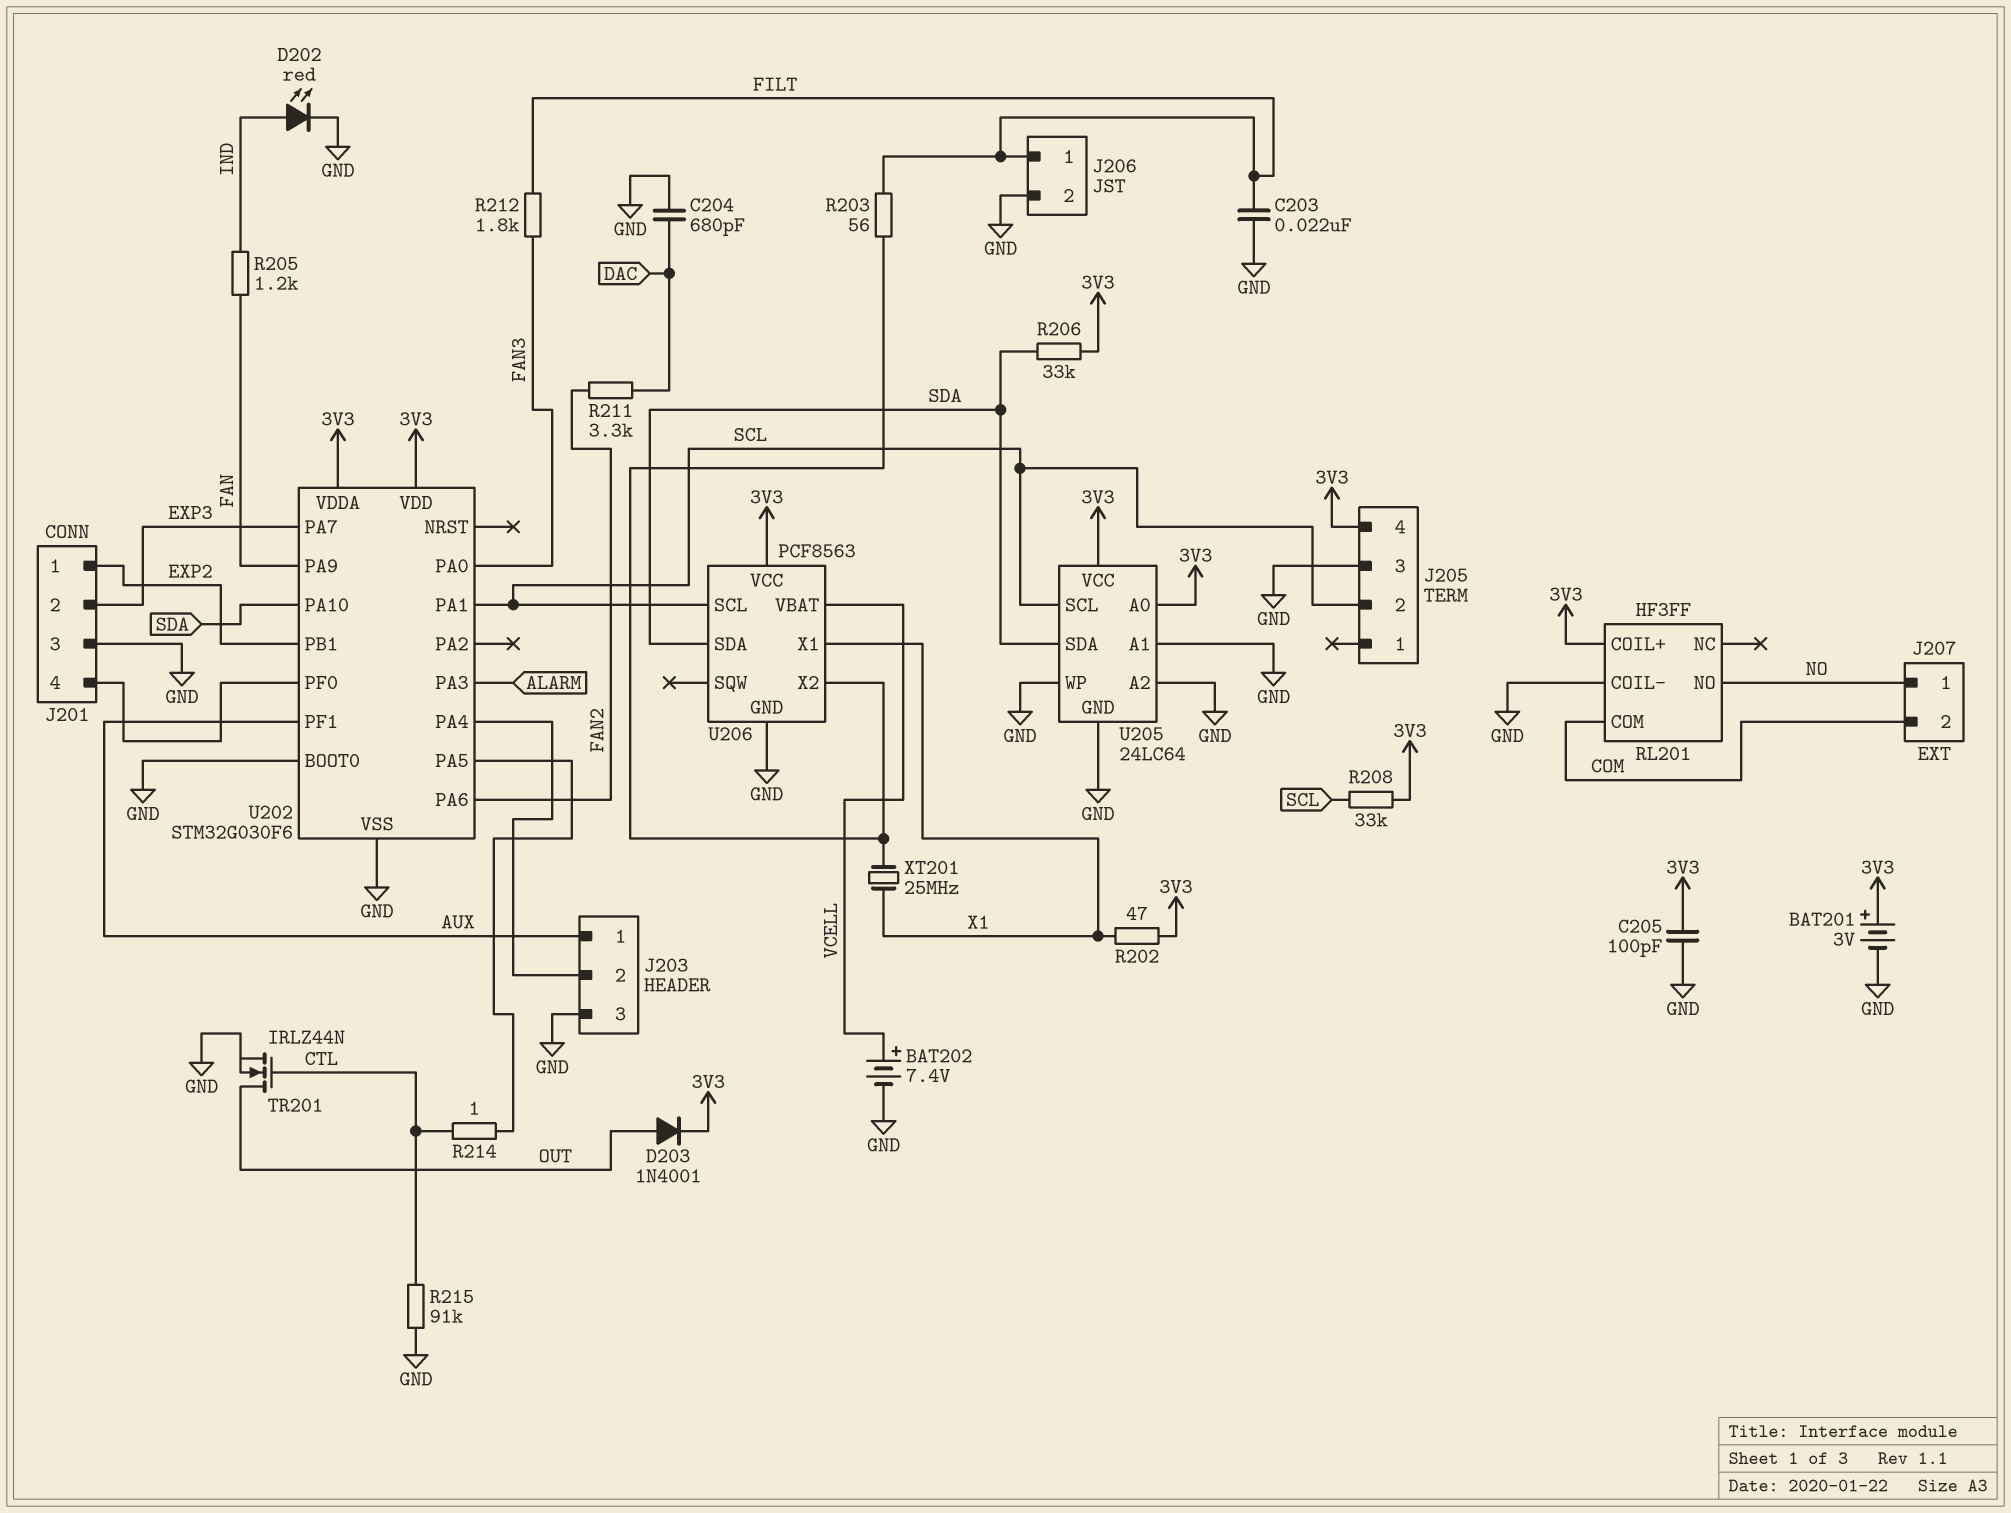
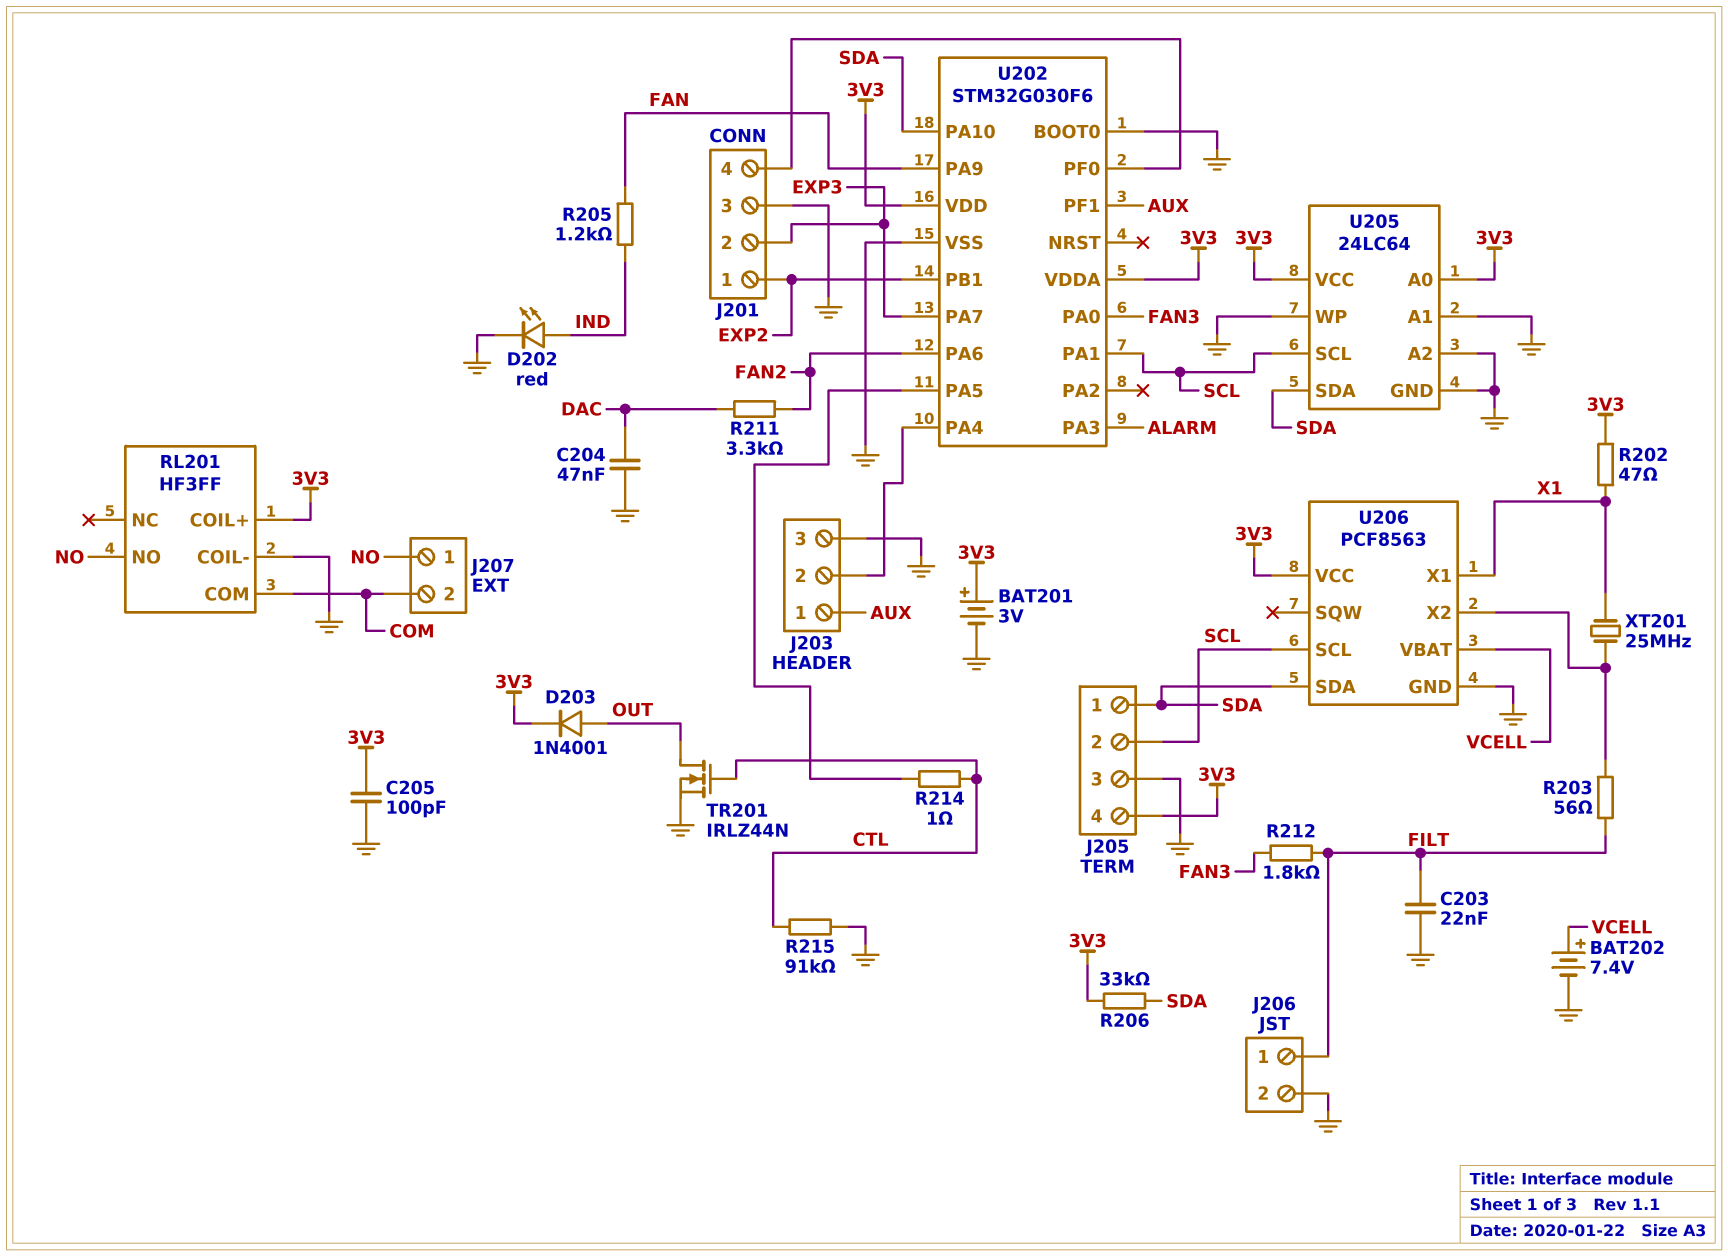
C204: 680pF (DAC, GND) -> 47nF (DAC, GND)
J205 pin 1: none -> SDA
R208: 33k (3V3, SCL) -> none

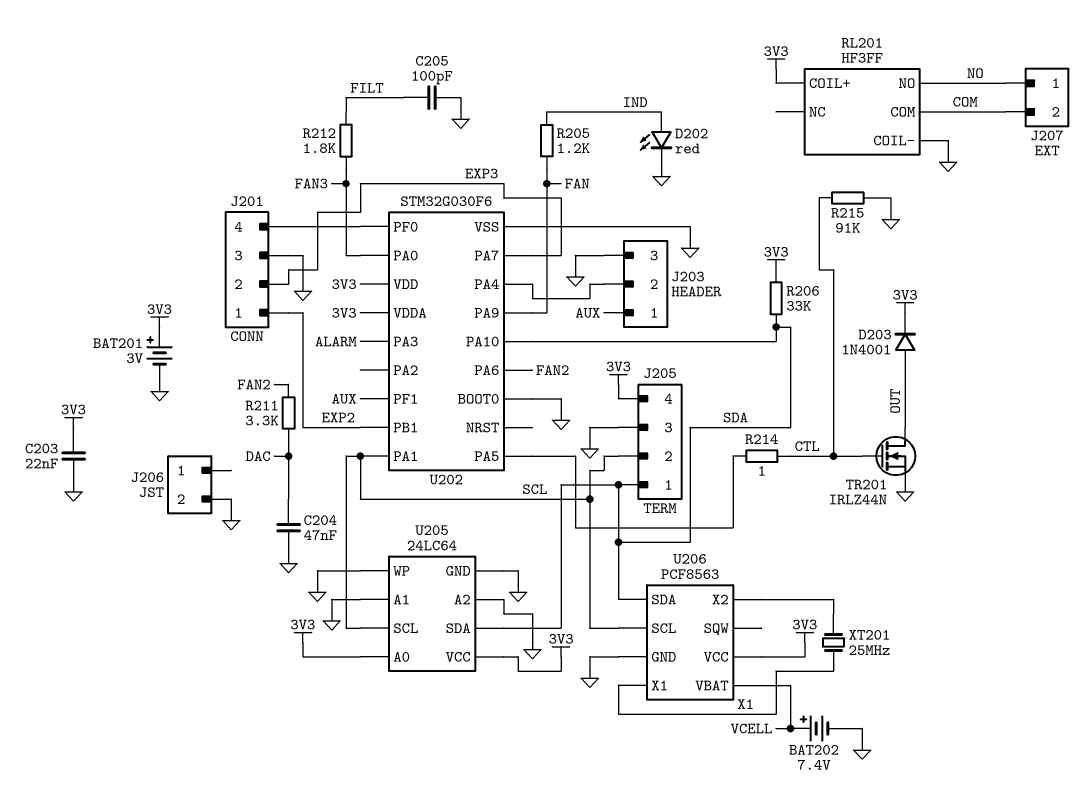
C203: 22nF (FILT, GND) -> 22nF (3V3, GND)
C205: 100pF (3V3, GND) -> 100pF (FILT, GND)
J206 pin 1: FILT -> none
R202: 47 (3V3, X1) -> none
R203: 56 (FILT, U206/X2) -> none

